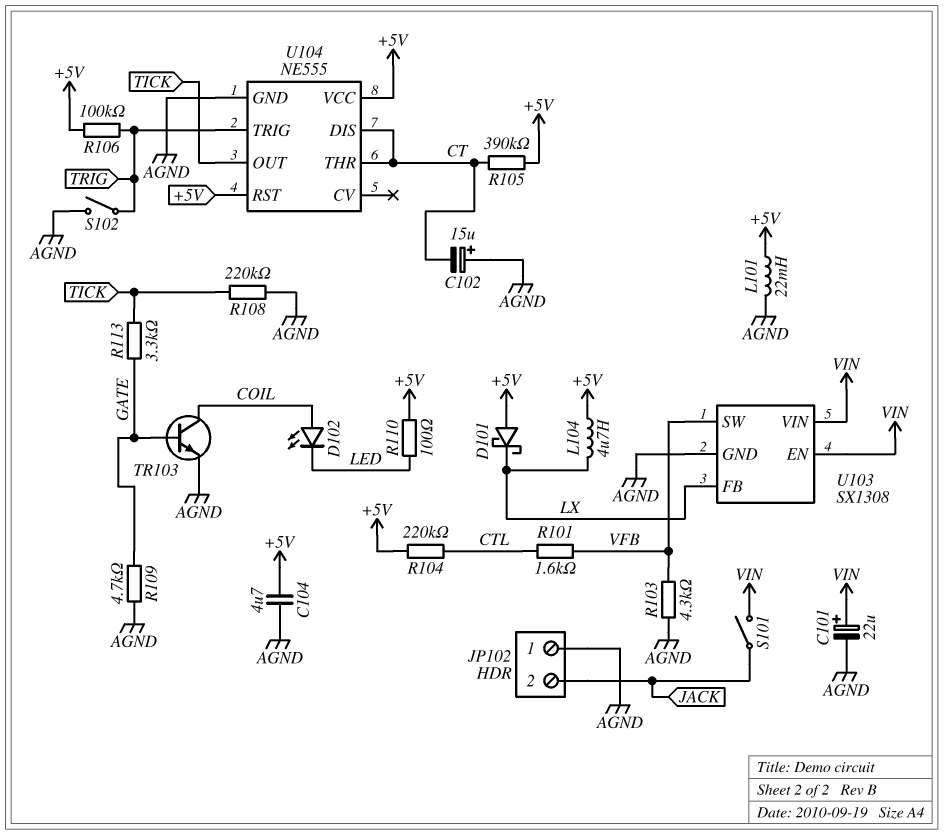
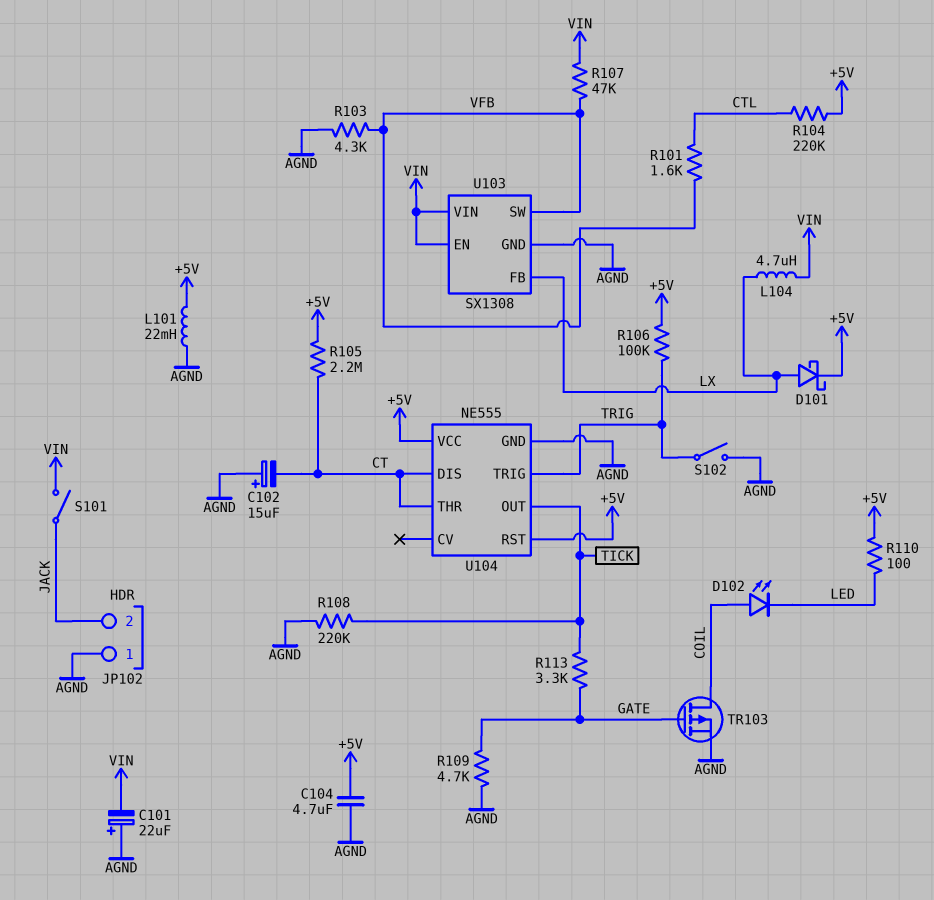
C101: 22uF (plus VIN, minus AGND) -> 22uF (plus AGND, minus VIN)
D101: schottky (A +5V, K LX) -> schottky (A LX, K +5V)
L104: 4.7uH (+5V, LX) -> 4.7uH (LX, VIN)
R105: 390k (+5V, CT) -> 2.2M (+5V, CT)
R107: none -> 47k (VFB, VIN)
TR103: NPN (B GATE, C COIL, E AGND) -> PMOS (G GATE, D COIL, S AGND)

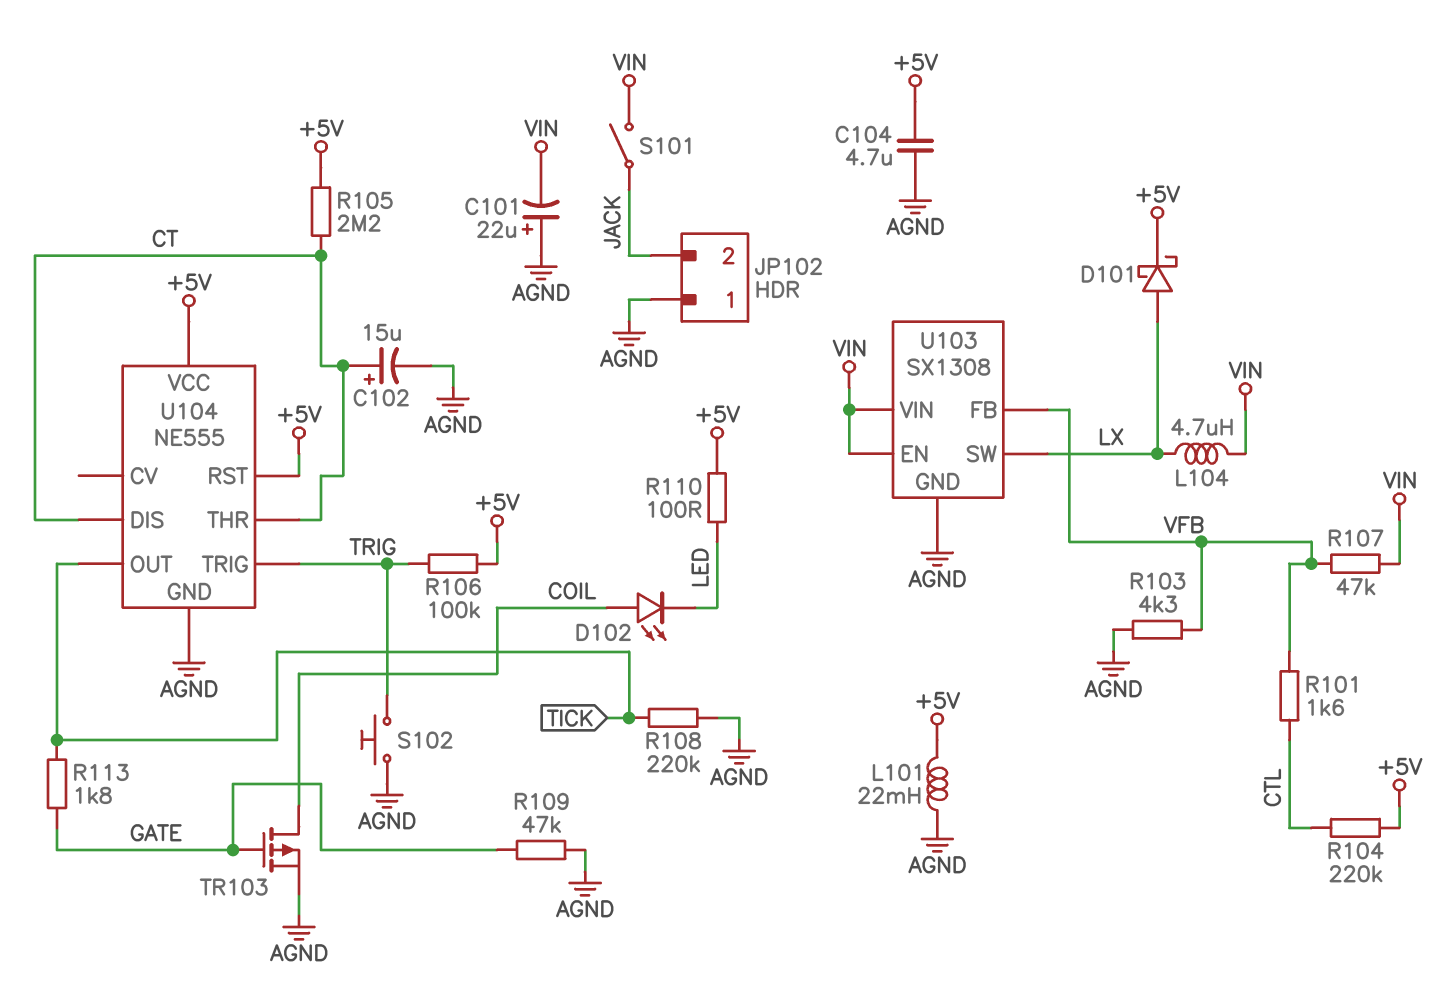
C102: 15uF (plus AGND, minus CT) -> 15uF (plus CT, minus AGND)
R109: 4.7k (AGND, GATE) -> 47k (AGND, GATE)
R113: 3.3k (GATE, TICK) -> 1.8k (GATE, TICK)
S102: switch (AGND, TRIG) -> button (AGND, TRIG)
U103 pin FB: LX -> VFB
U103 pin SW: VFB -> LX

